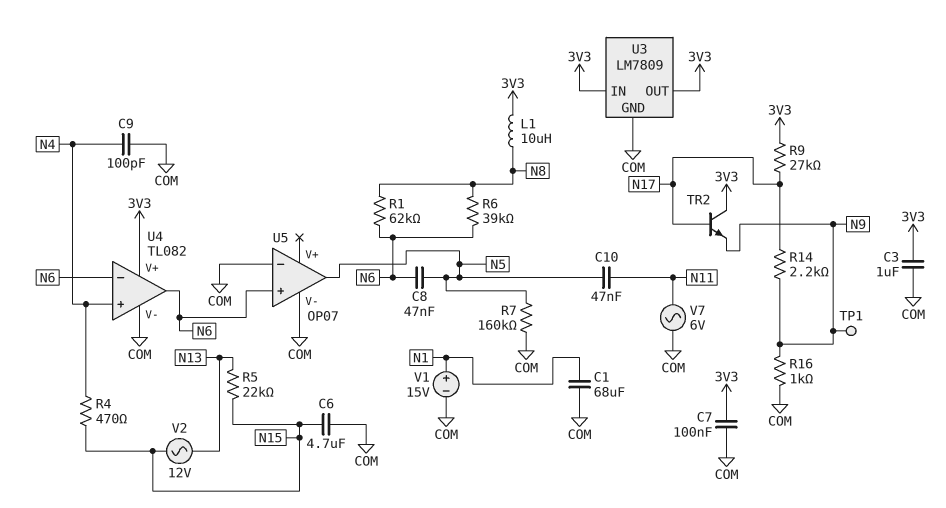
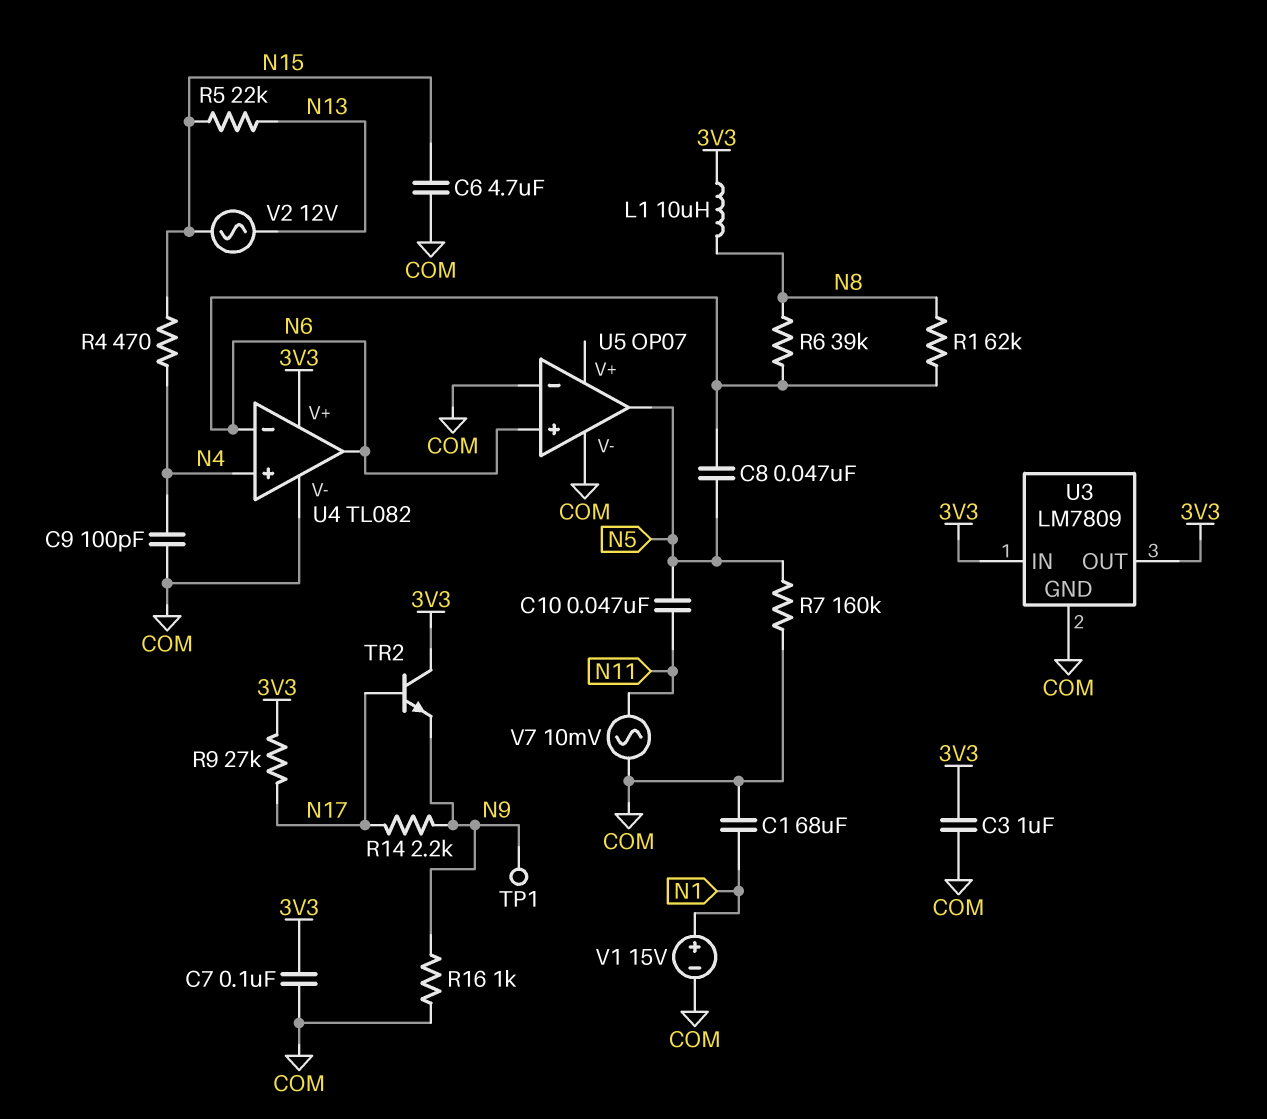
V7: AC 6V (COM, N11) -> AC 10mV (COM, N11)

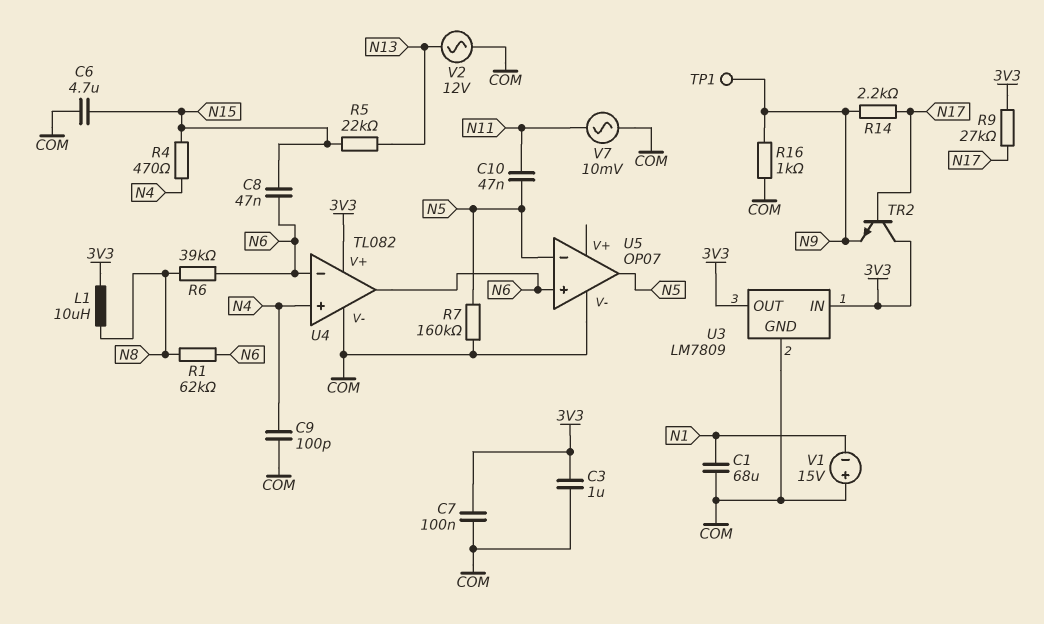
C8: 47nF (N5, N6) -> 47nF (N6, N15)
U5 pin in-: COM -> N5
V1: 15V (plus N1, minus COM) -> 15V (plus COM, minus N1)
V2: AC 12V (N13, N15) -> AC 12V (COM, N13)

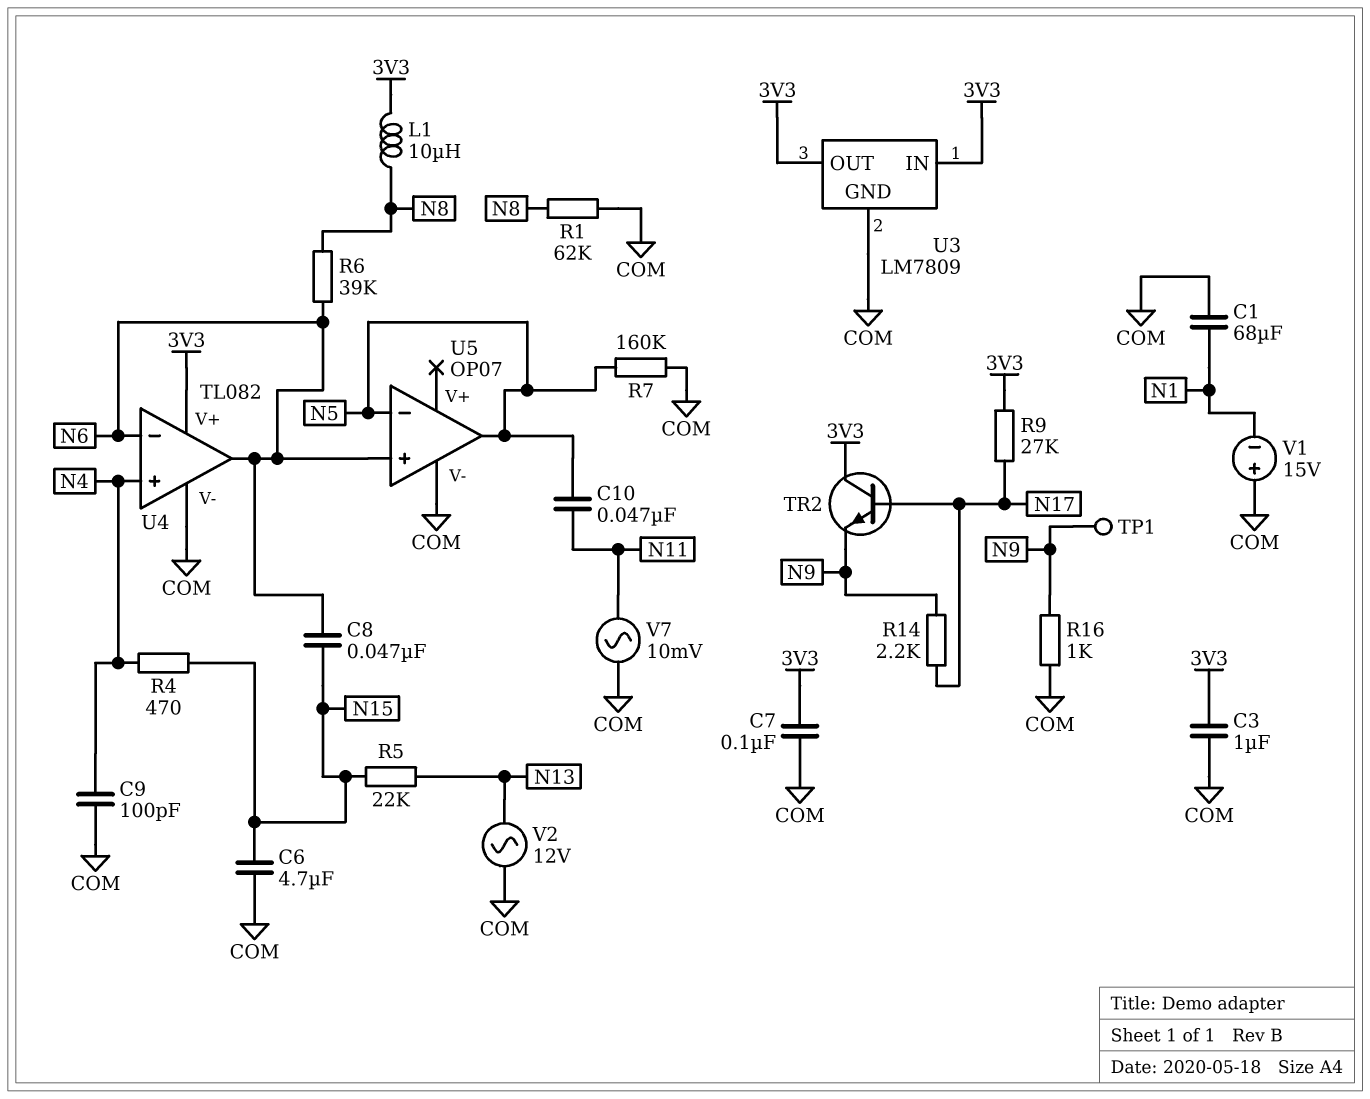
R1: 62k (N6, N8) -> 62k (COM, N8)

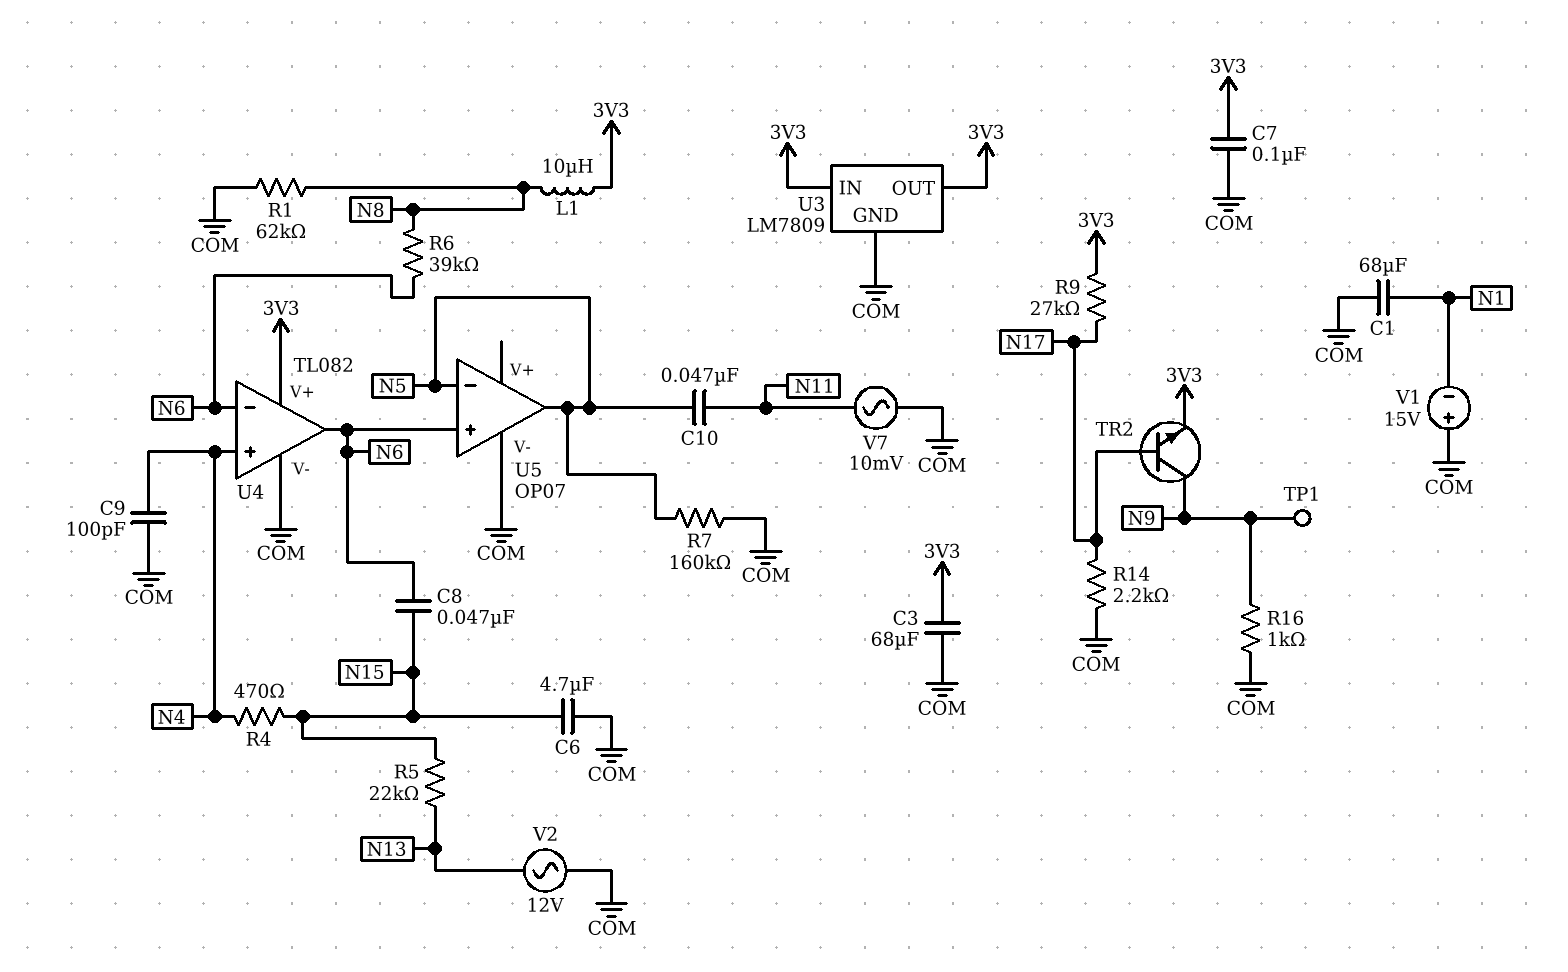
C3: 1uF (3V3, COM) -> 68uF (3V3, COM)
R14: 2.2k (N9, N17) -> 2.2k (COM, N17)
TR2: NPN (B N17, C 3V3, E N9) -> NPN (B N17, C N9, E 3V3)

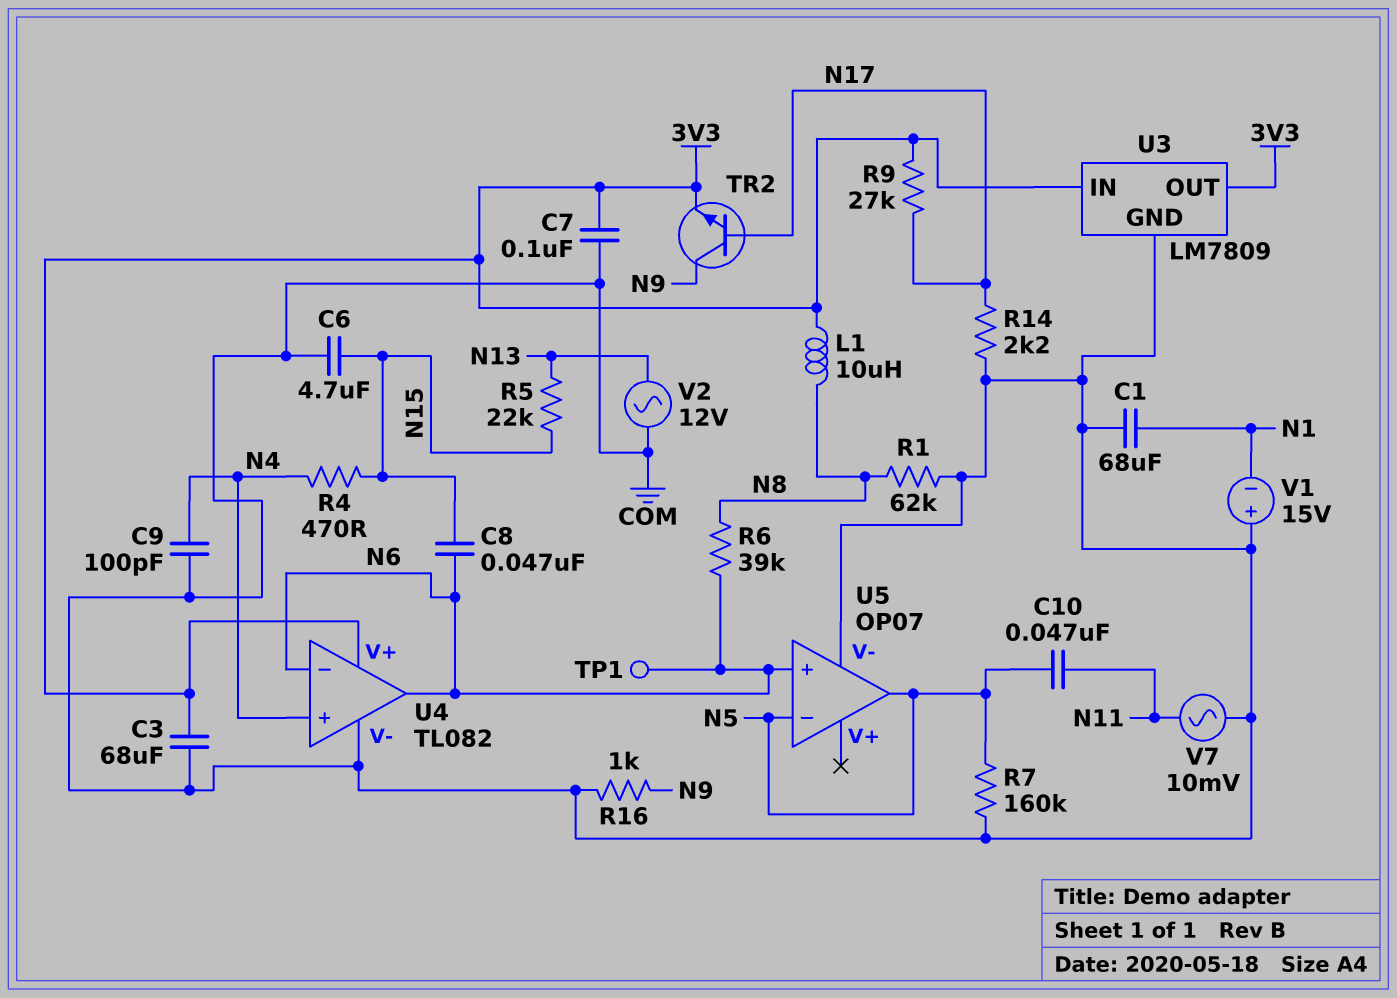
TP1: test point (N9) -> test point (N6)

